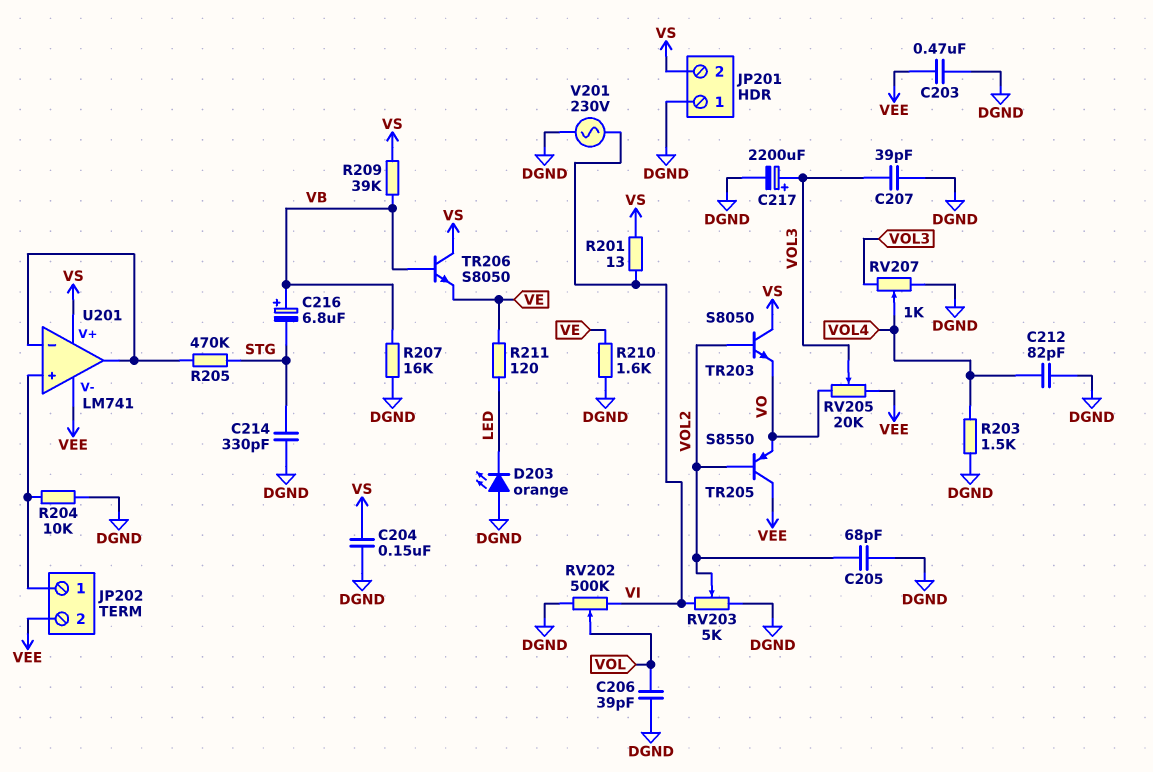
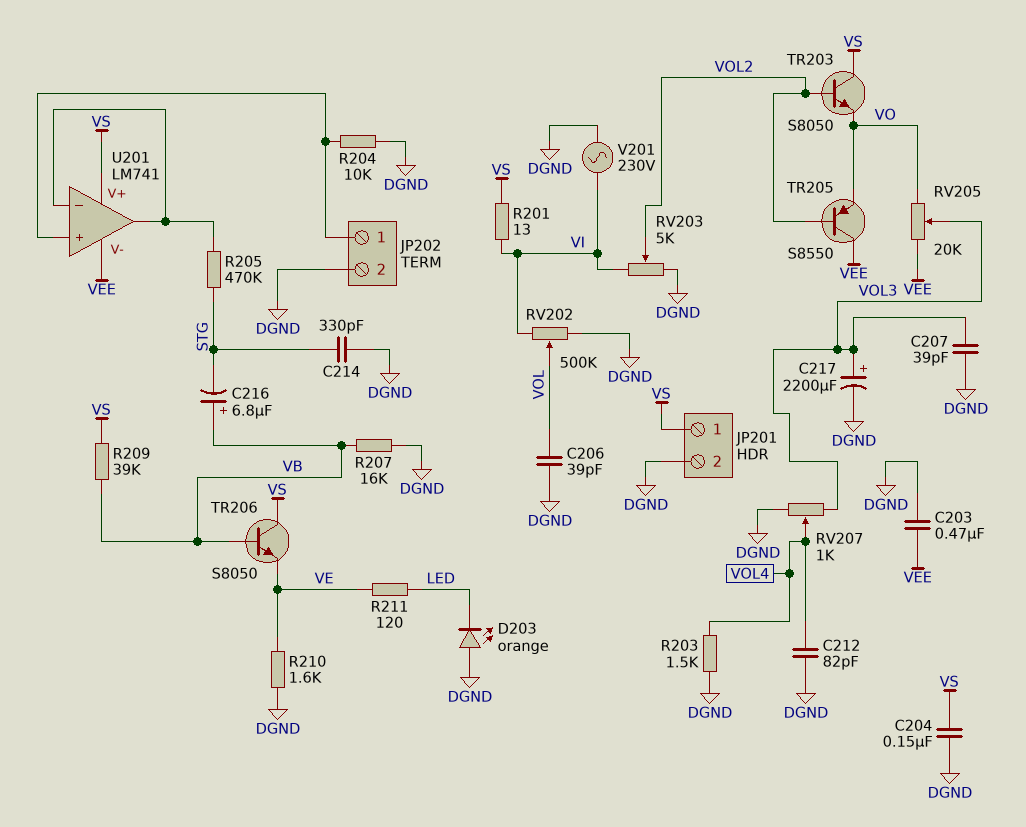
C205: 68pF (DGND, VOL2) -> none
JP201 pin 1: DGND -> VS
JP201 pin 2: VS -> DGND
JP202 pin 2: VEE -> DGND

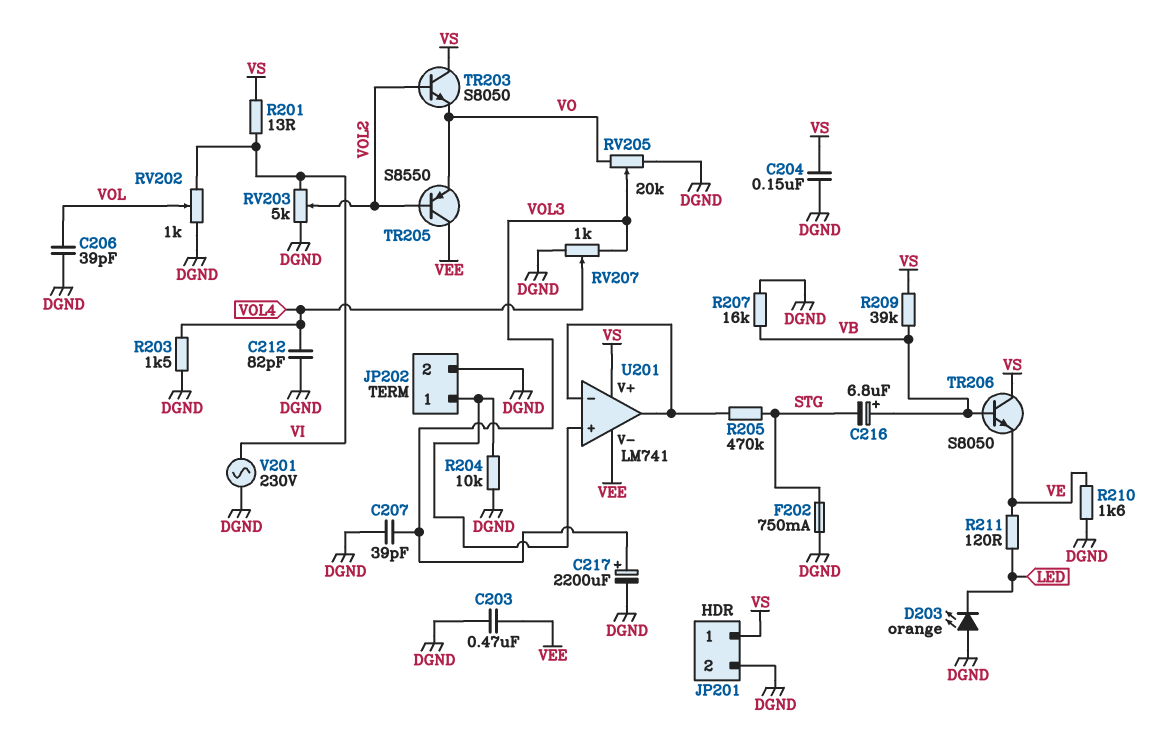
C214: 330pF (DGND, STG) -> none
F202: none -> 750mA (DGND, STG)
RV202: 500k (DGND, VI, wiper VOL) -> 1k (DGND, VI, wiper VOL)
RV205: 20k (VEE, VO, wiper VOL3) -> 20k (DGND, VO, wiper VOL3)

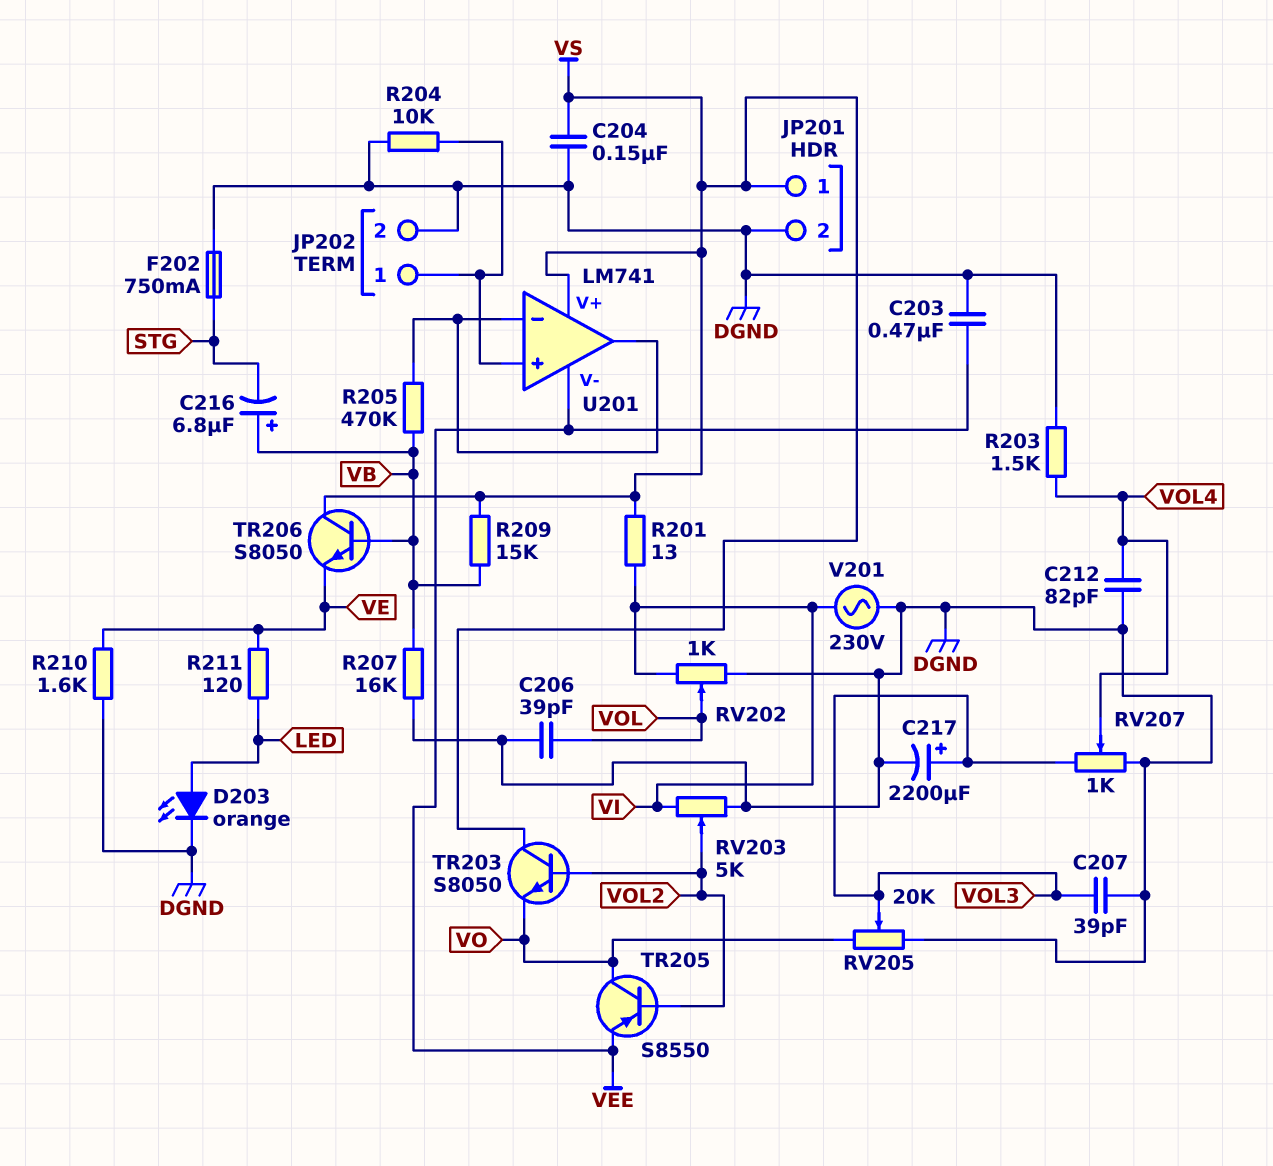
D203: LED orange (A DGND, K LED) -> LED orange (A LED, K DGND)
R205: 470k (STG, U201/in-) -> 470k (U201/in-, VB)
R209: 39k (VB, VS) -> 15k (VB, VS)
TR205: PNP S8550 (B VOL2, C VEE, E VO) -> PNP S8550 (B VOL2, C VO, E VEE)

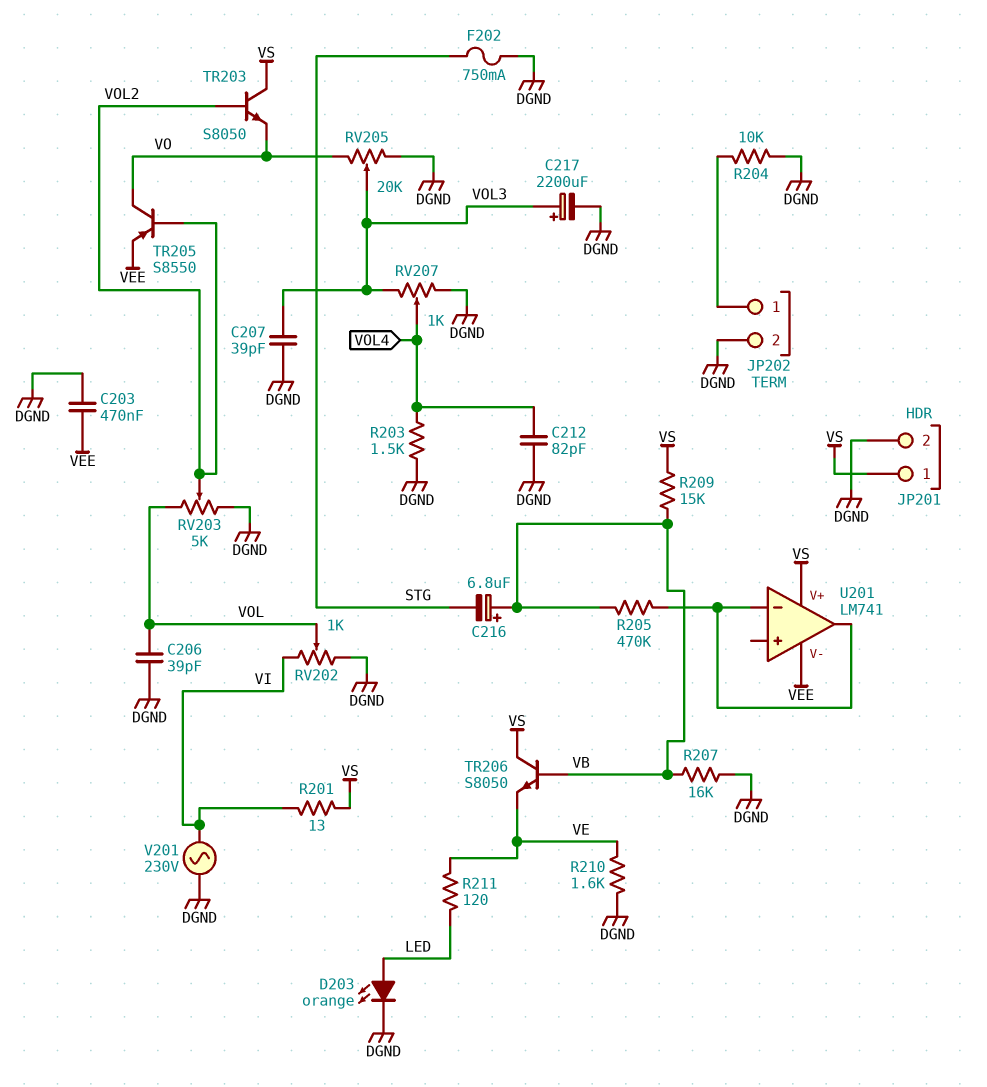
C204: 150nF (DGND, VS) -> none
RV203: 5k (DGND, VI, wiper VOL2) -> 5k (DGND, VOL, wiper VOL2)
U201 pin in+: JP202/1 -> none

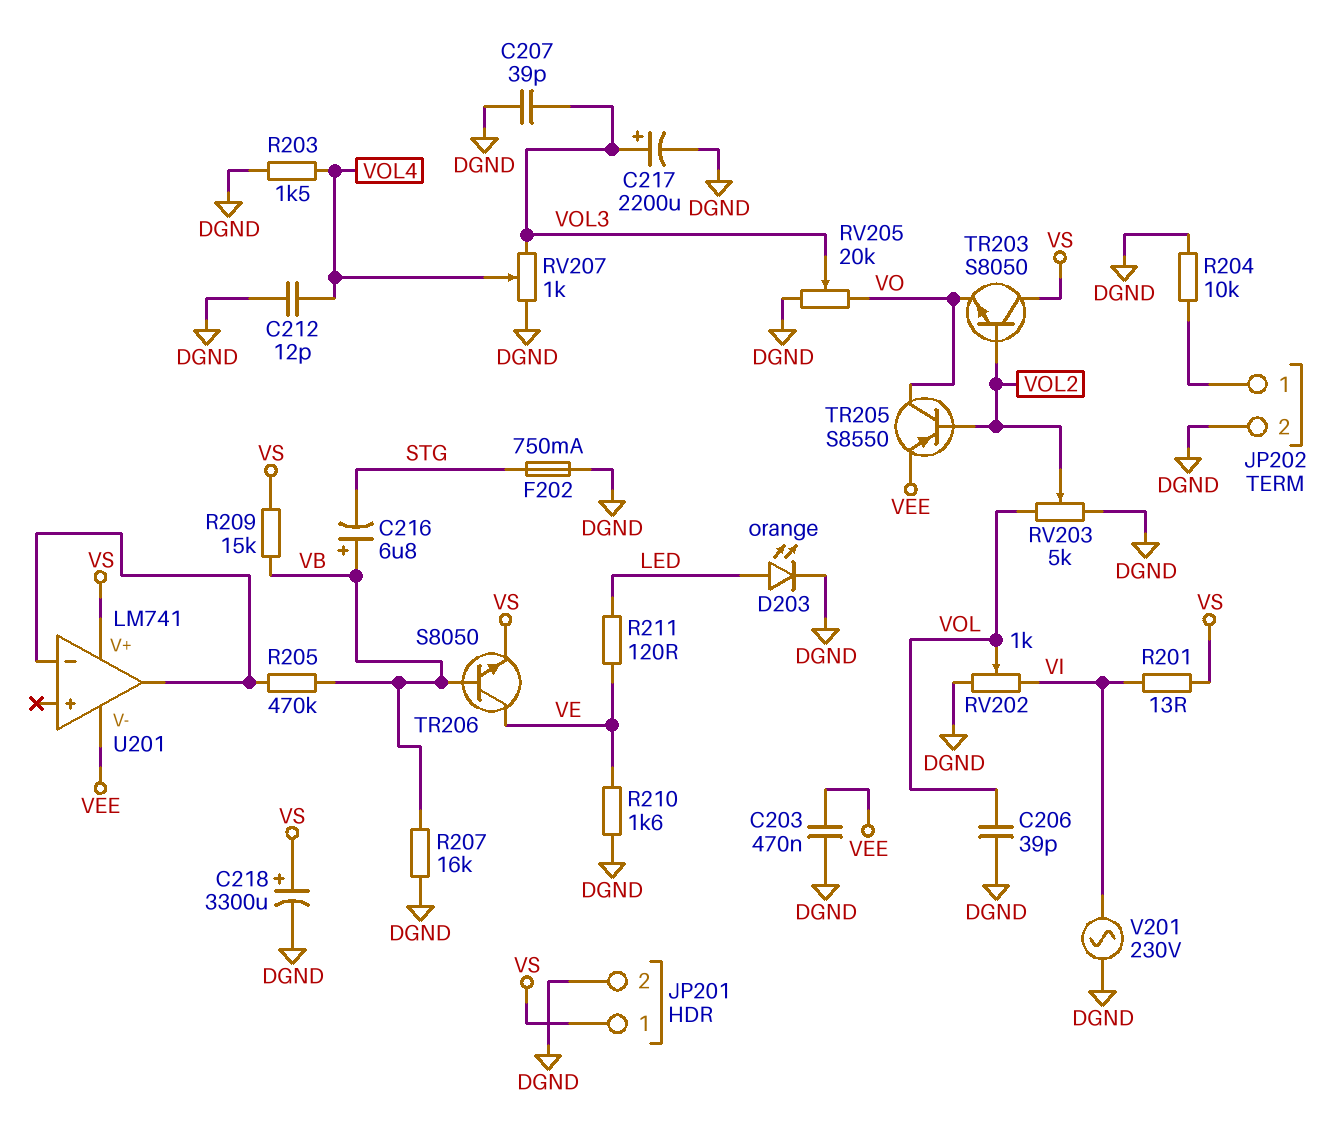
C212: 82pF (DGND, VOL4) -> 12pF (DGND, VOL4)
C218: none -> 3300uF (plus VS, minus DGND)
TR206: NPN S8050 (B VB, C VS, E VE) -> NPN S8050 (B VB, C VE, E VS)

